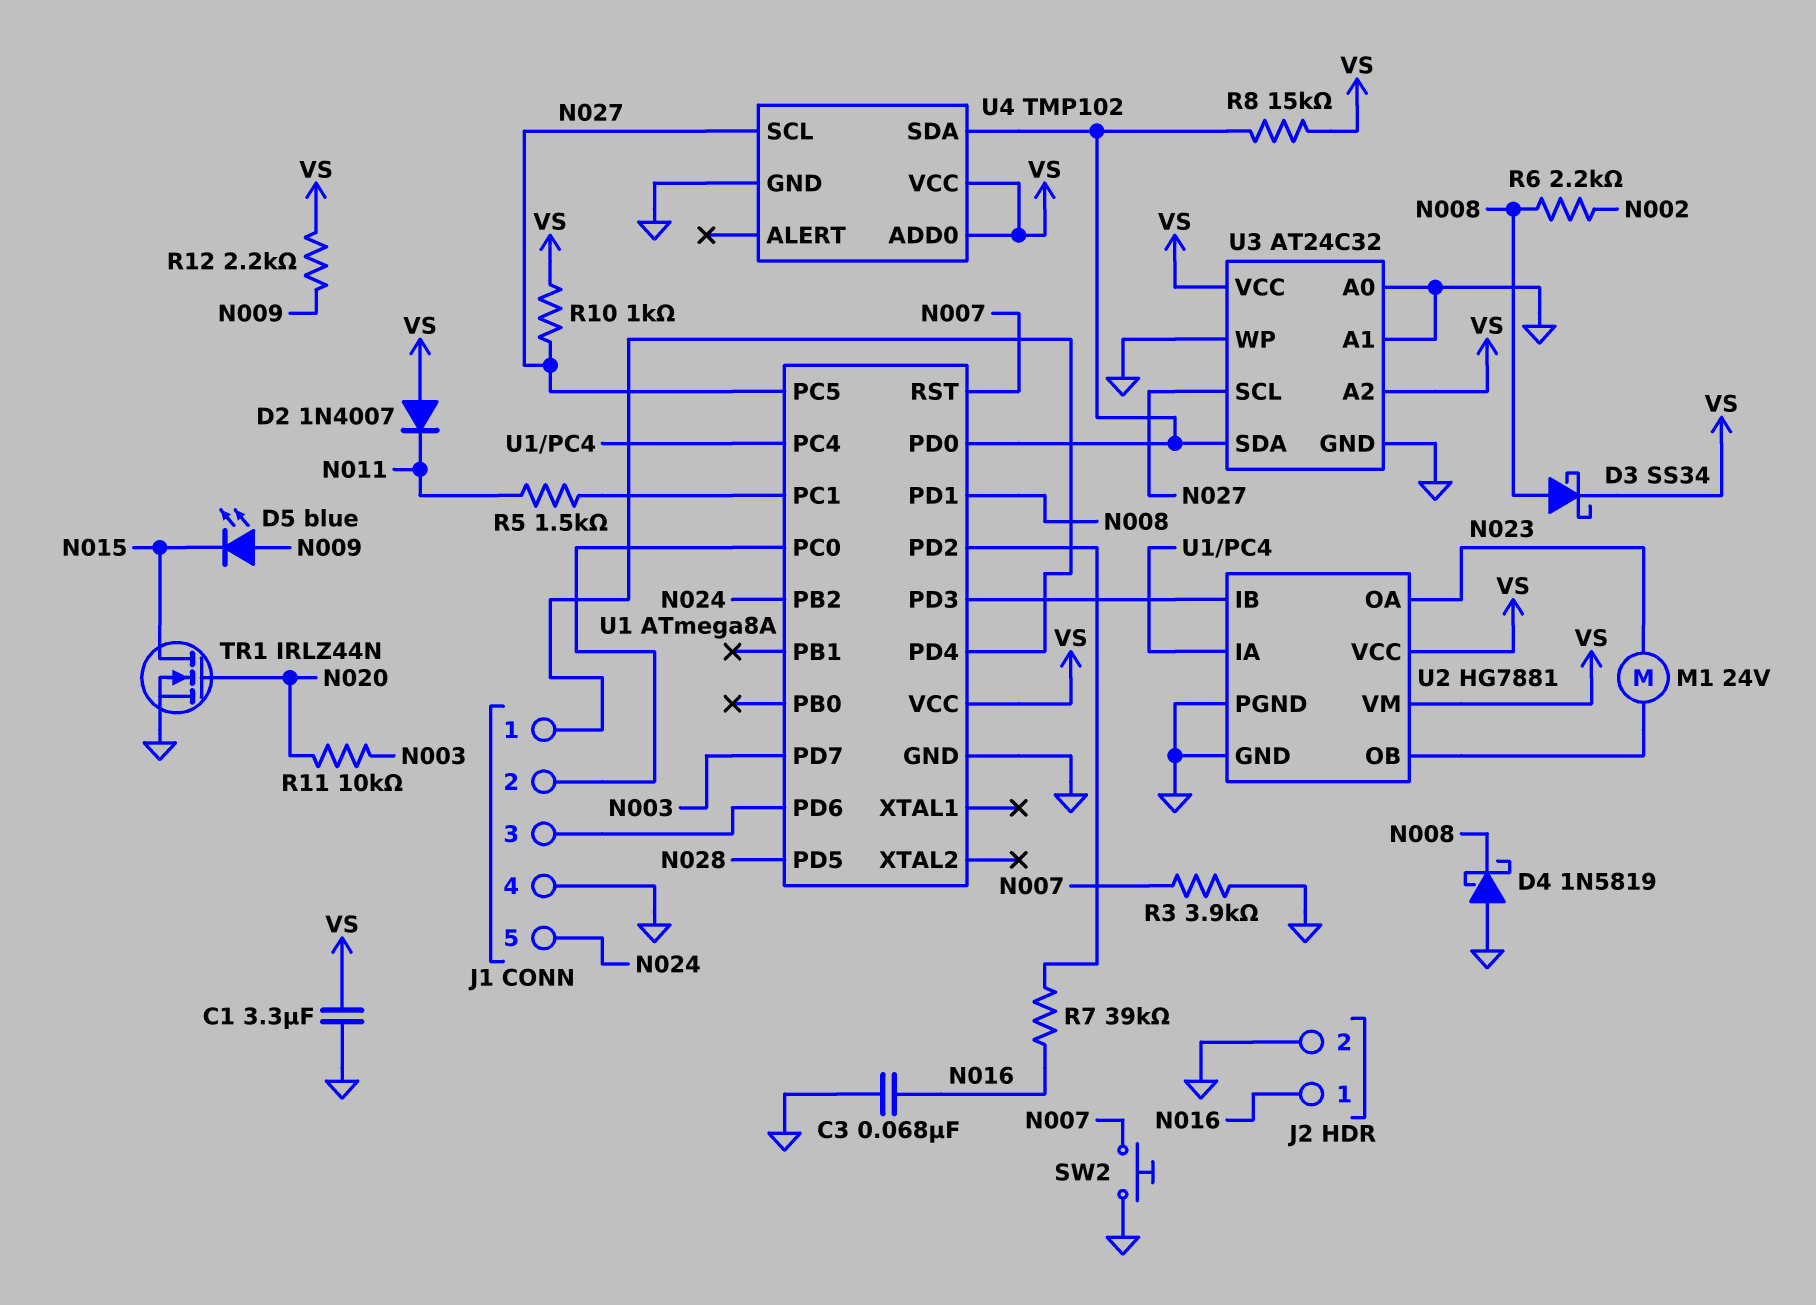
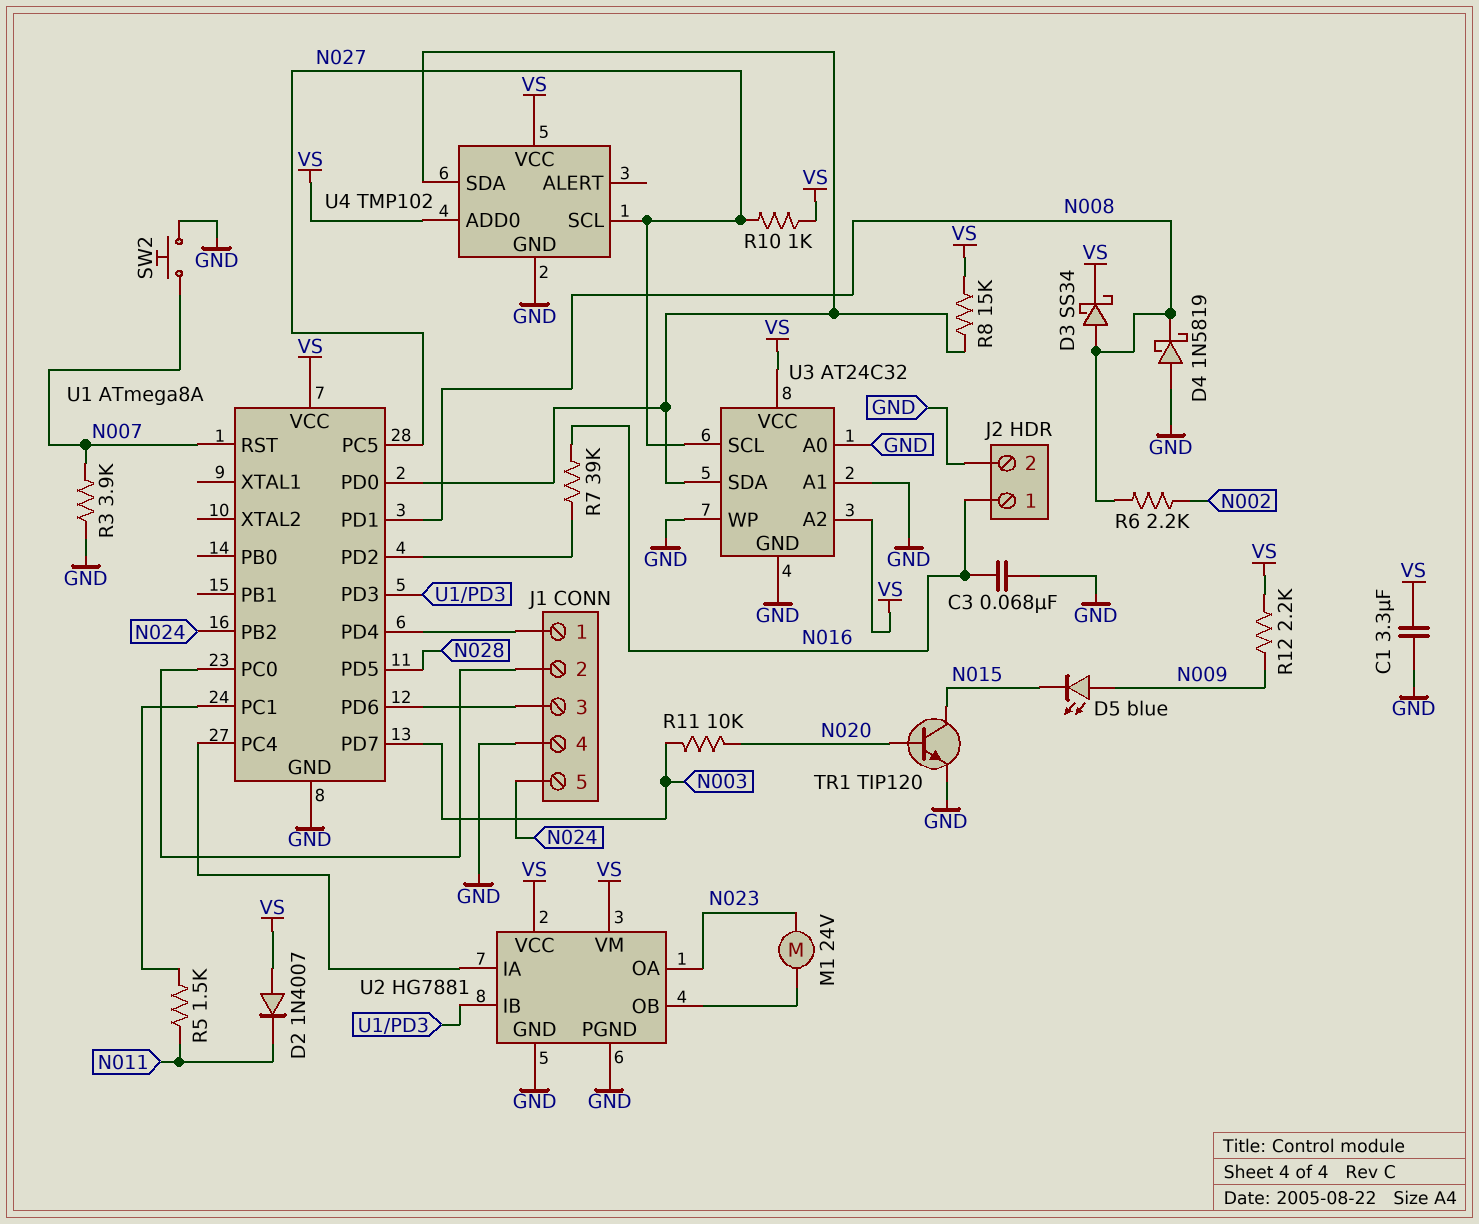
TR1: NMOS IRLZ44N (G N020, D N015, S GND) -> NPN TIP120 (B N020, C N015, E GND)

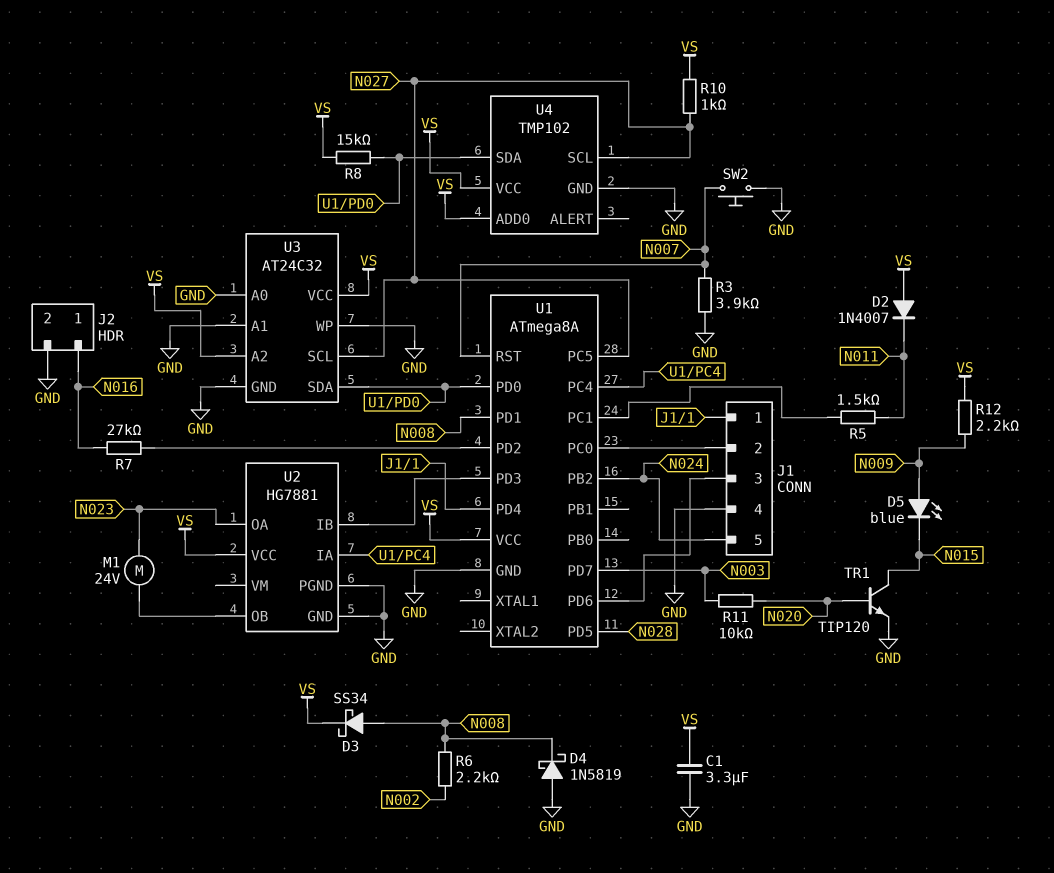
C3: 68nF (GND, N016) -> none
R7: 39k (N016, U1/PD2) -> 27k (N016, U1/PD2)
U2 pin VM: VS -> none

